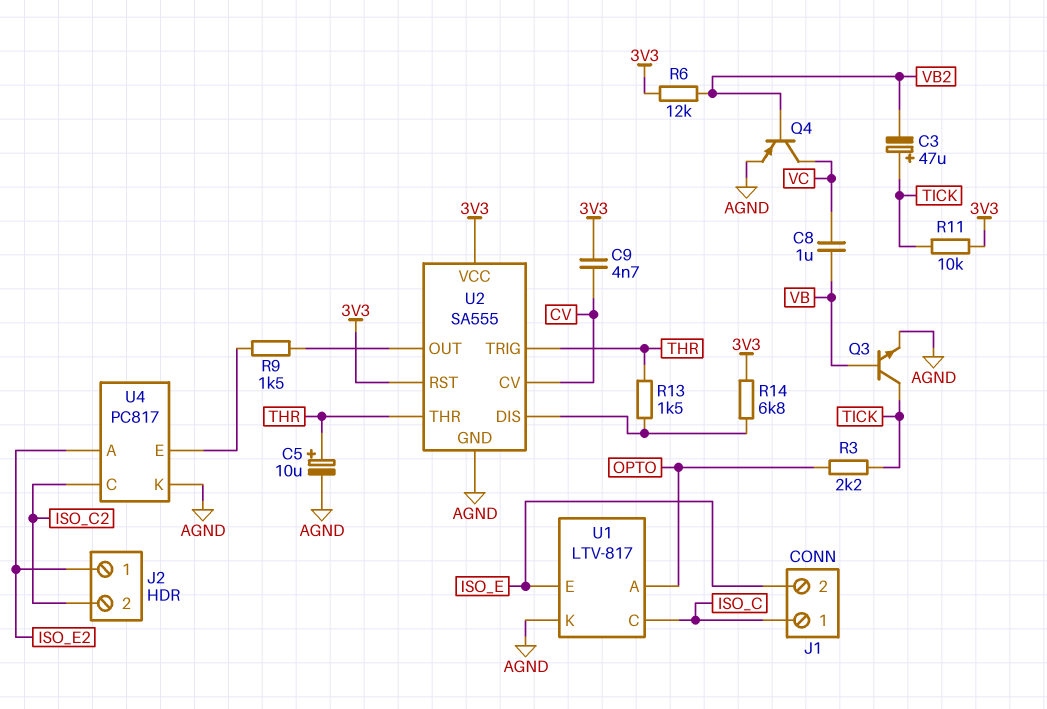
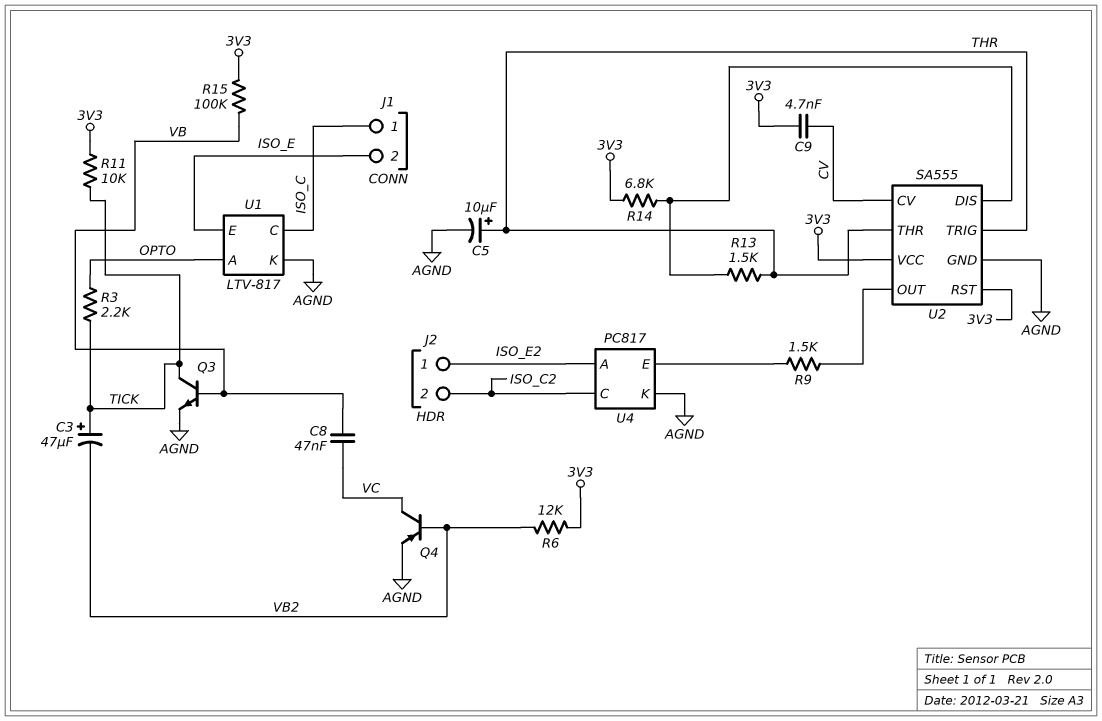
C8: 1uF (VB, VC) -> 47nF (VB, VC)
R15: none -> 100k (3V3, VB)

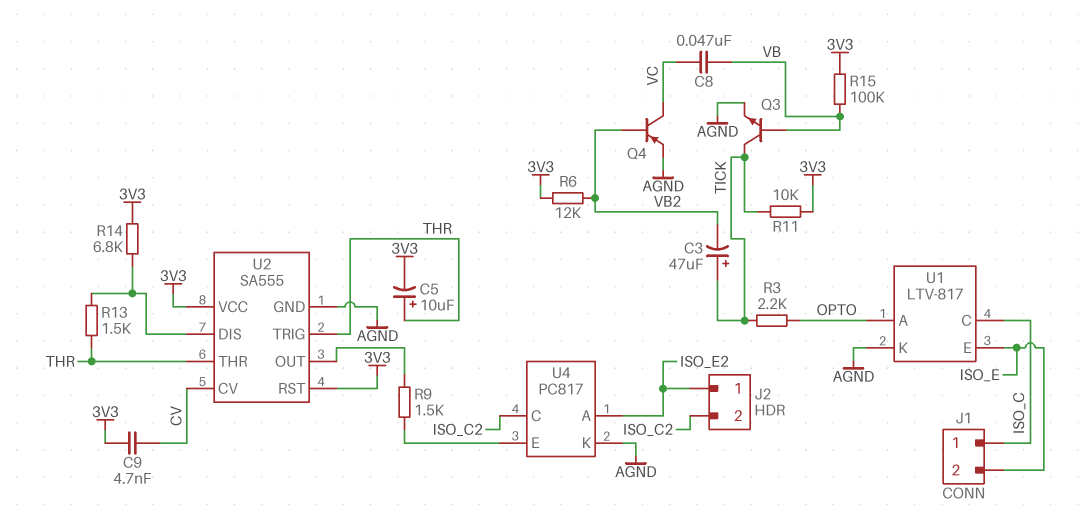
C5: 10uF (plus THR, minus AGND) -> 10uF (plus THR, minus 3V3)

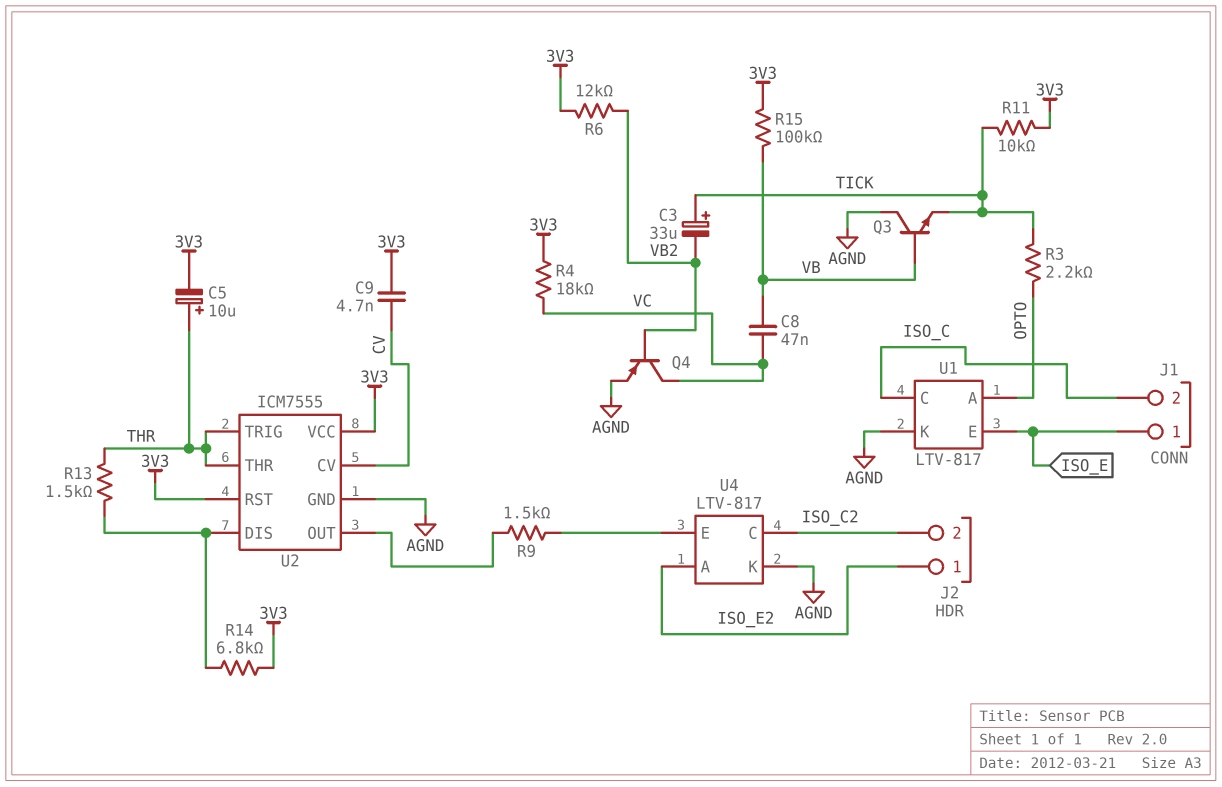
C3: 47uF (plus TICK, minus VB2) -> 33uF (plus TICK, minus VB2)
J1 pin 1: ISO_C -> ISO_E
J1 pin 2: ISO_E -> ISO_C
Q3: NPN (B VB, C TICK, E AGND) -> NPN (B VB, C AGND, E TICK)
R4: none -> 18k (3V3, VC)
U2: SA555 -> ICM7555
U4: PC817 -> LTV-817

